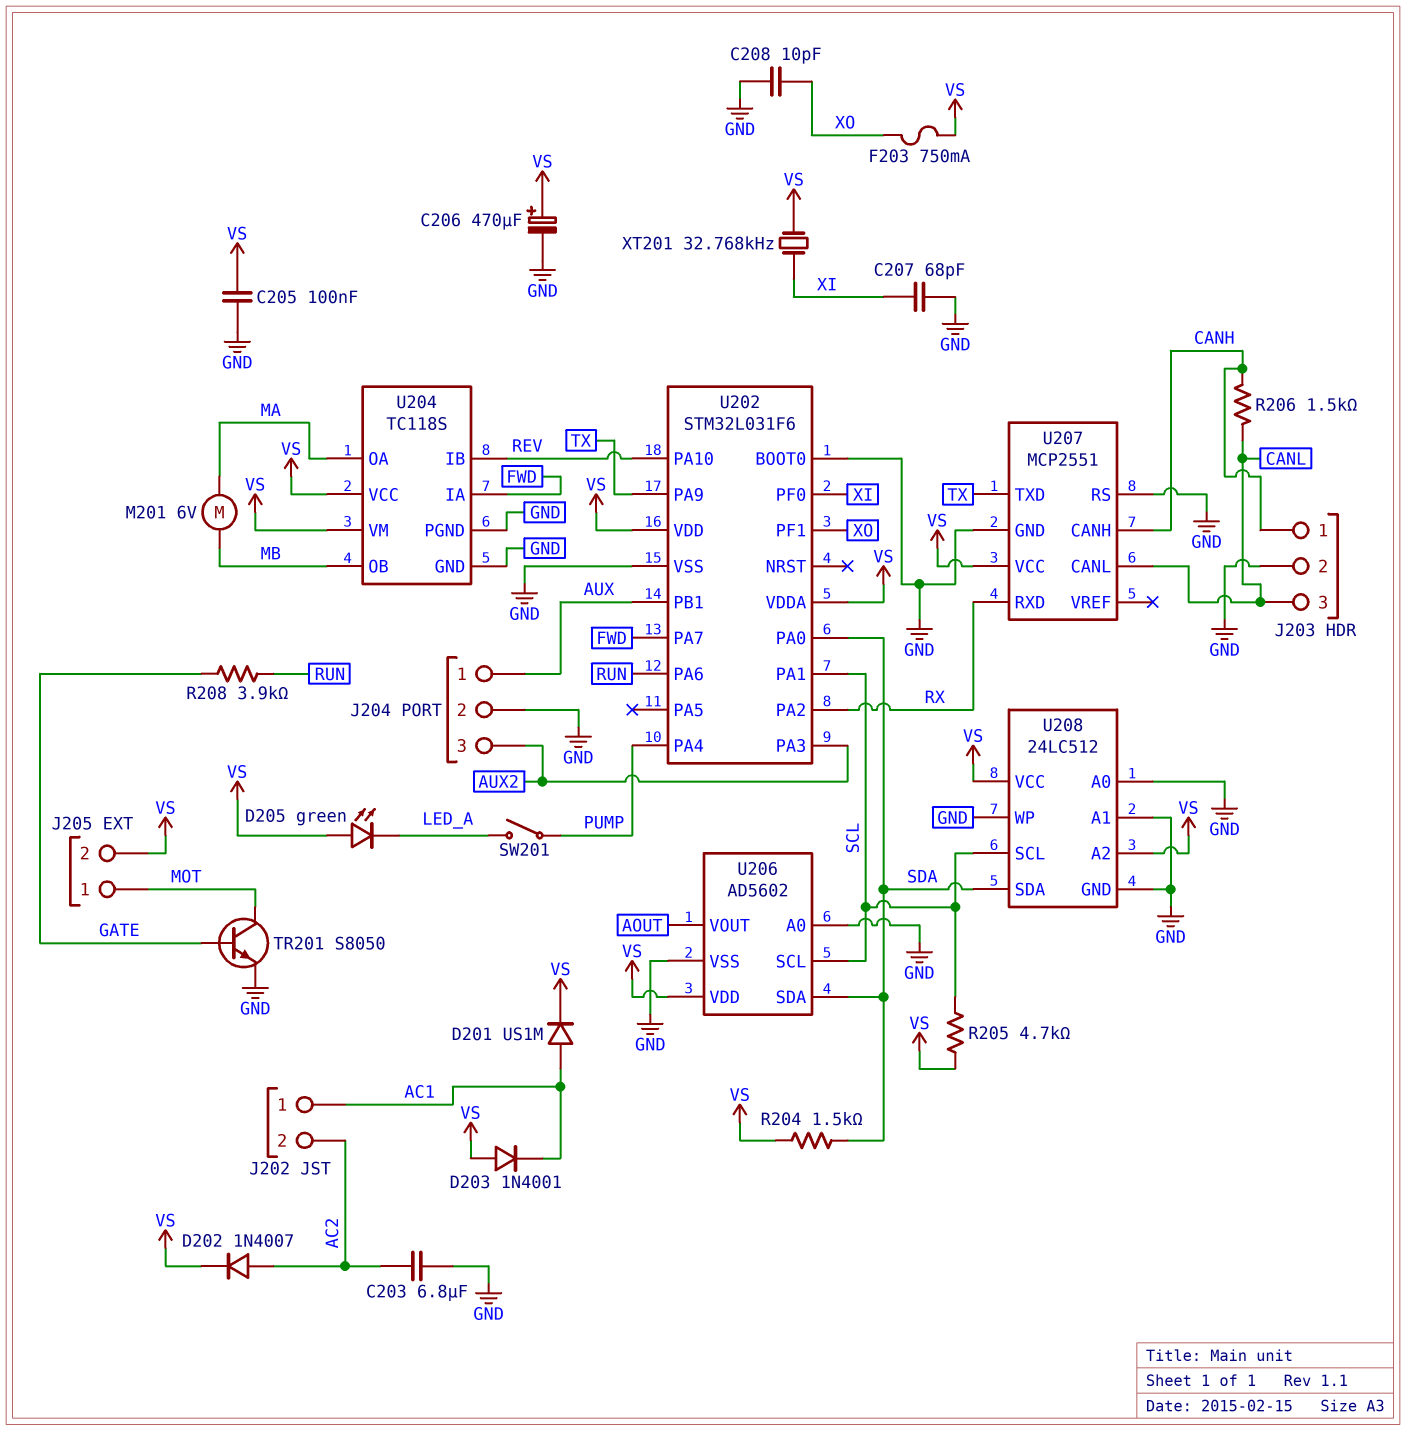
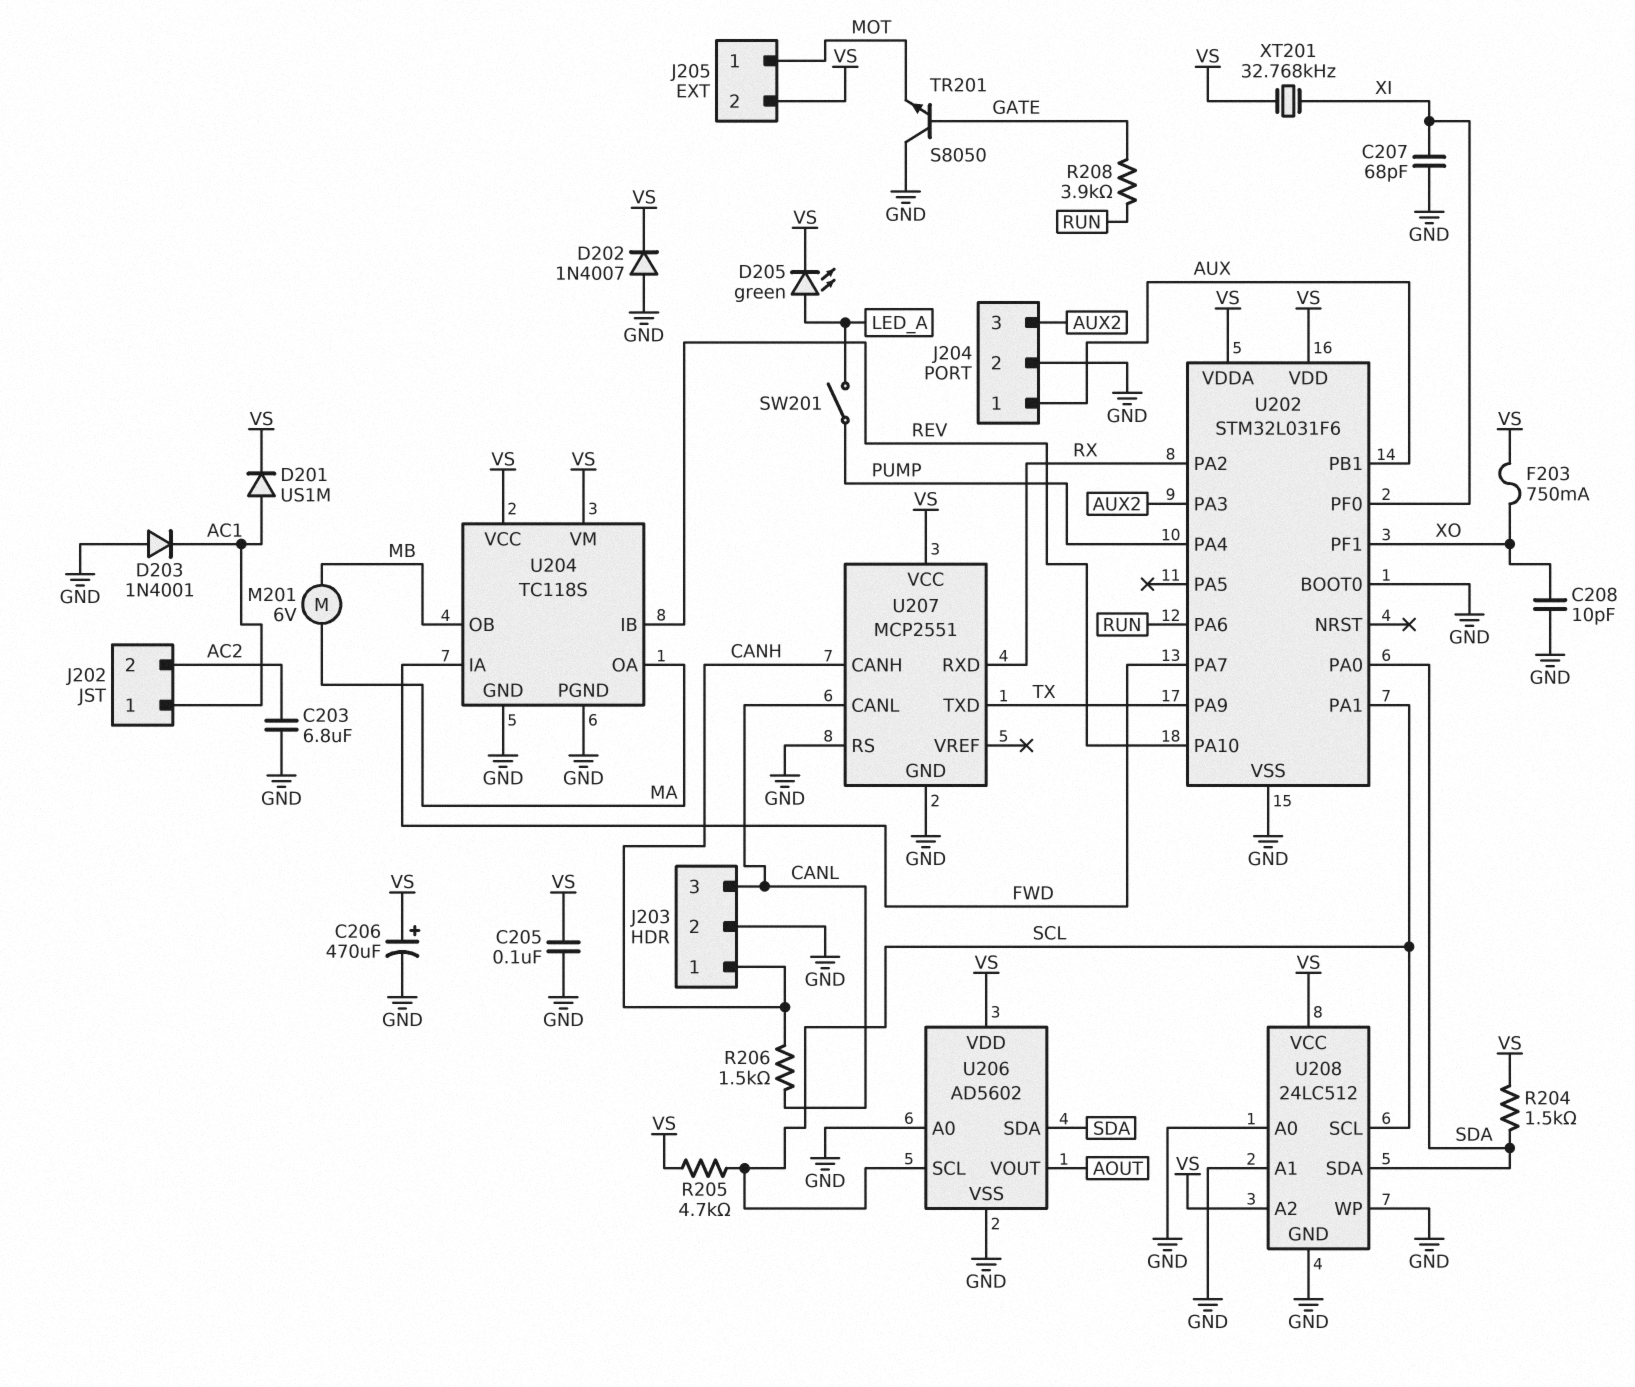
D202: diode 1N4007 (A AC2, K VS) -> diode 1N4007 (A GND, K VS)
D203: diode 1N4001 (A VS, K AC1) -> diode 1N4001 (A GND, K AC1)
D205: LED green (A VS, K LED_A) -> LED green (A LED_A, K VS)
TR201: NPN S8050 (B GATE, C MOT, E GND) -> NPN S8050 (B GATE, C GND, E MOT)

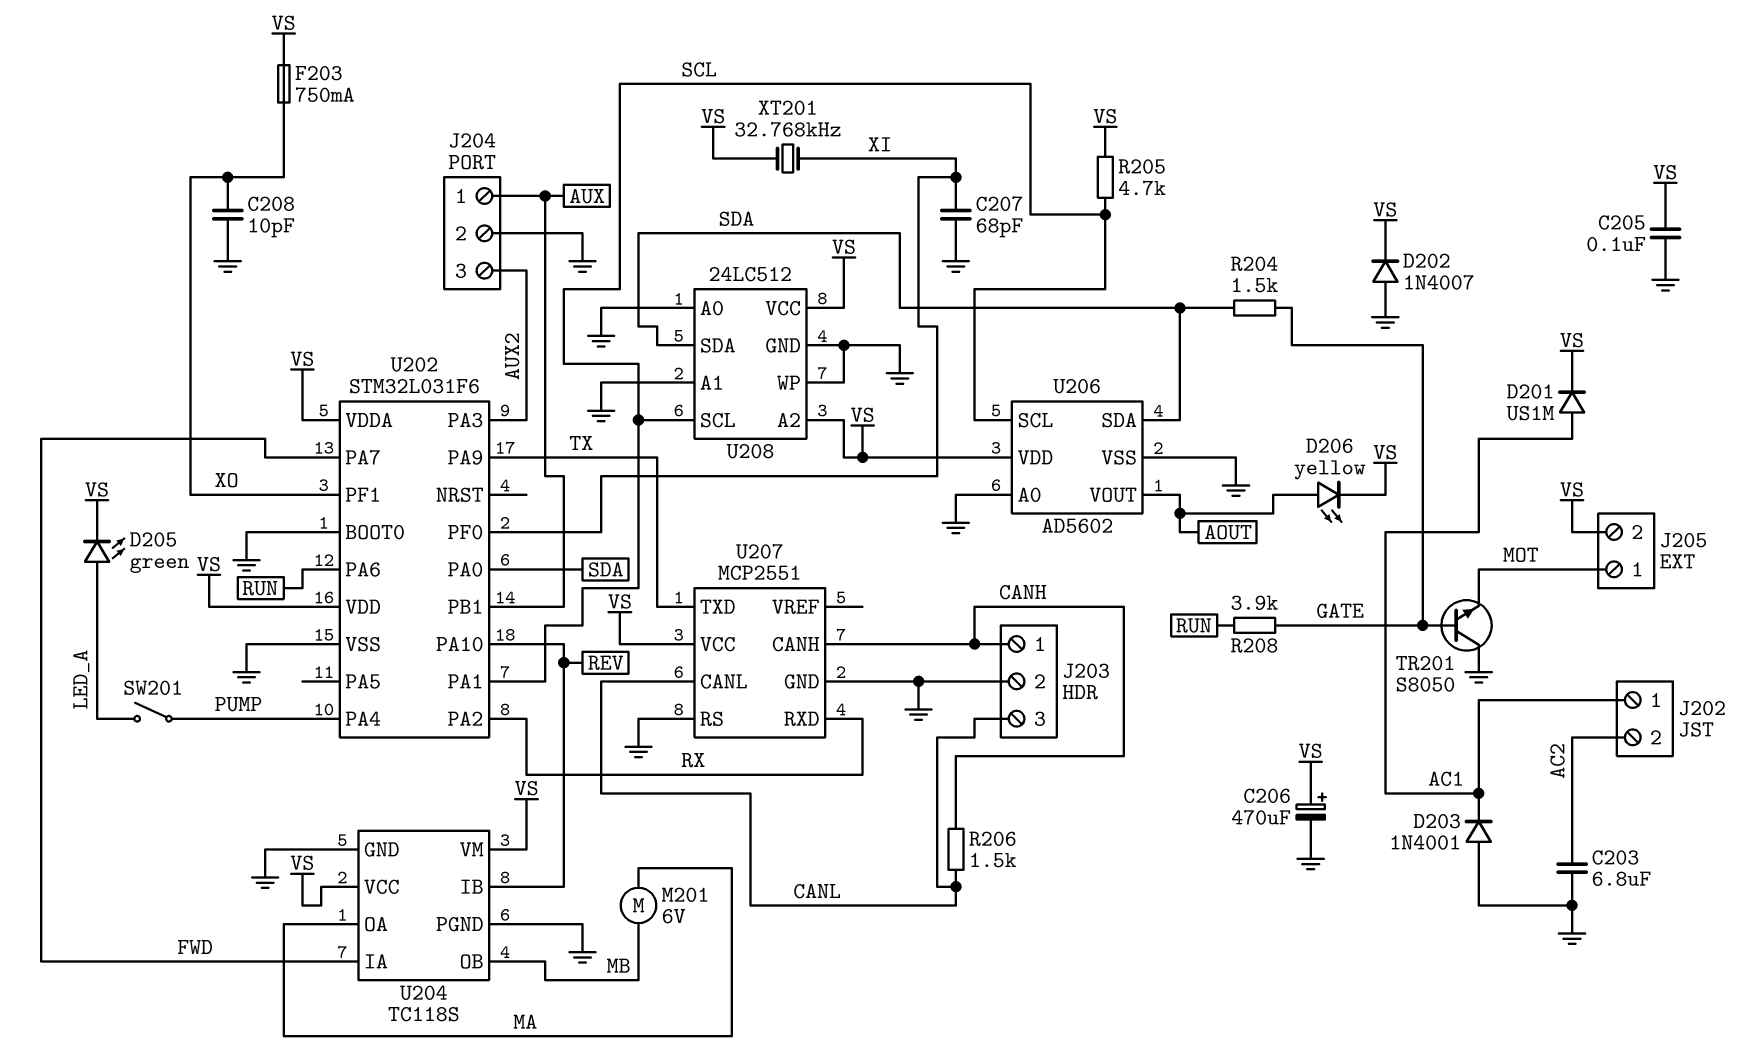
D206: none -> LED yellow (A AOUT, K VS)
R204: 1.5k (SDA, VS) -> 1.5k (GATE, SDA)

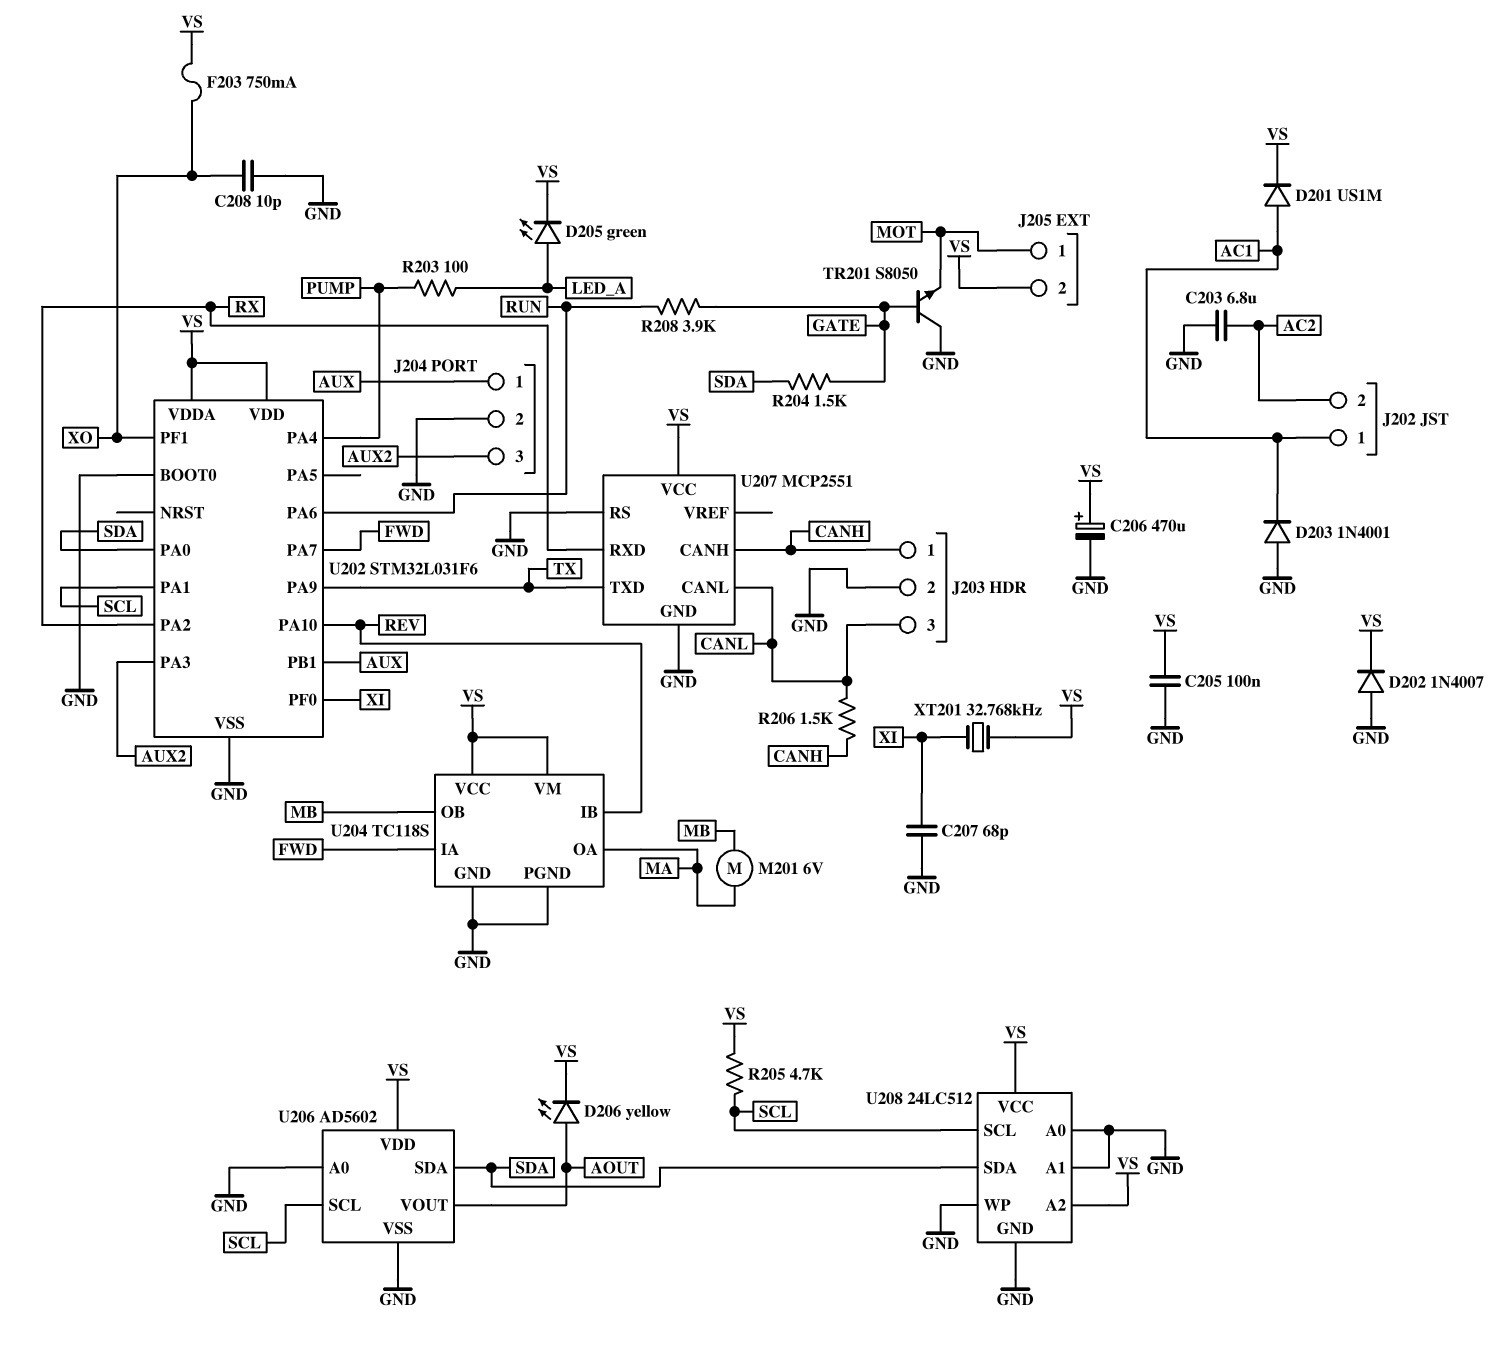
R203: none -> 100 (LED_A, PUMP)
SW201: switch (LED_A, PUMP) -> none

